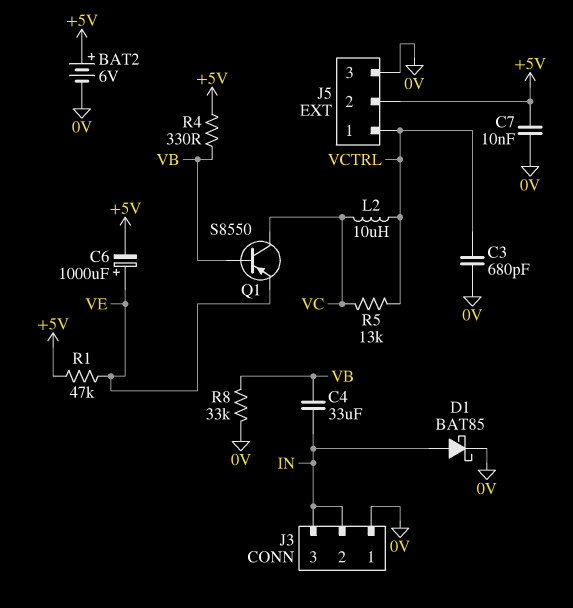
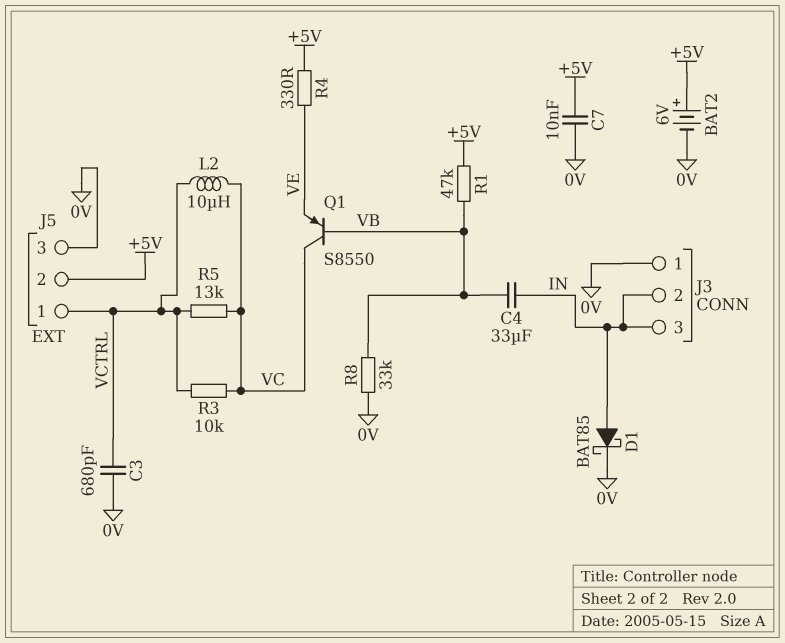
C6: 1000uF (plus VE, minus +5V) -> none
R1: 47k (+5V, VE) -> 47k (+5V, VB)
R3: none -> 10k (VC, VCTRL)
R4: 330 (+5V, VB) -> 330 (+5V, VE)

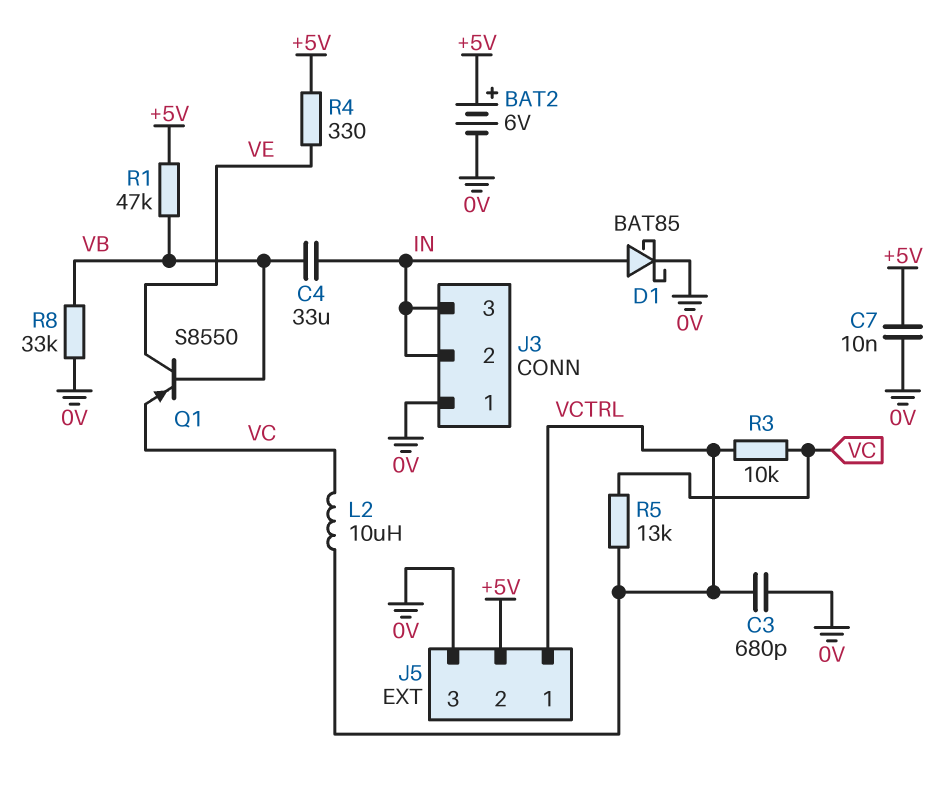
Q1: PNP S8550 (B VB, C VC, E VE) -> PNP S8550 (B VB, C VE, E VC)

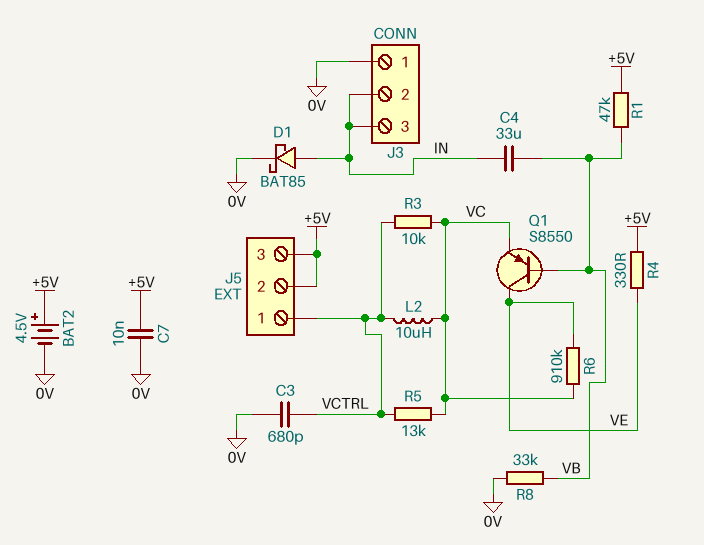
BAT2: 6V (plus +5V, minus 0V) -> 4.5V (plus +5V, minus 0V)
J5 pin 3: 0V -> +5V
R6: none -> 910k (VC, VE)

